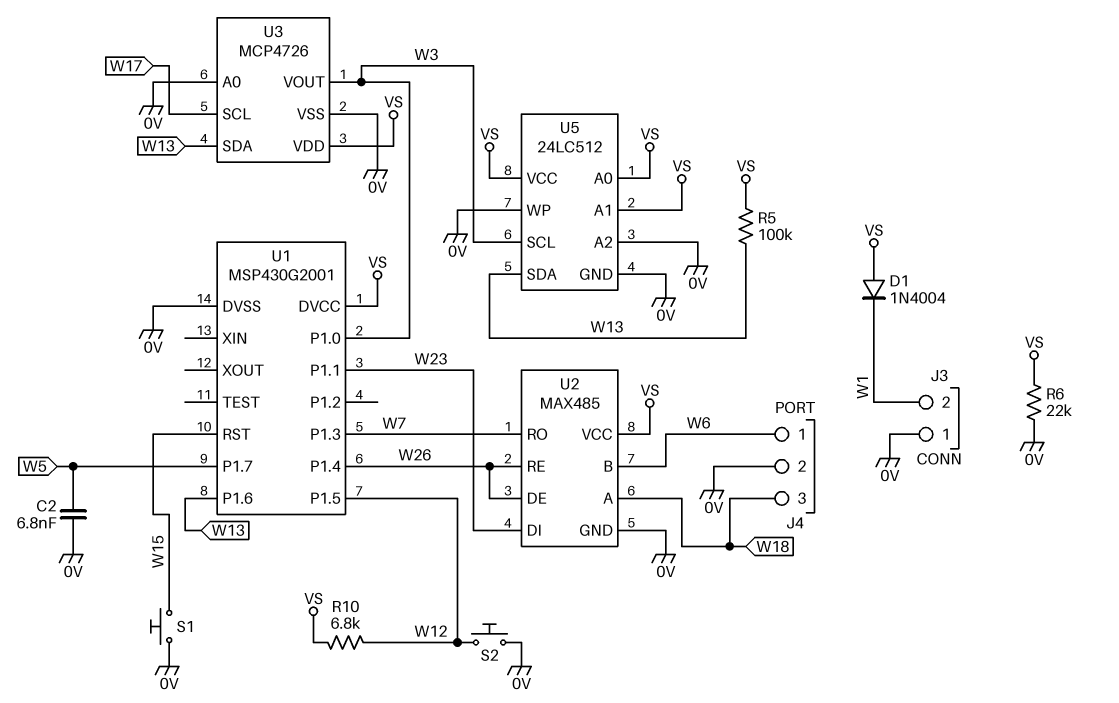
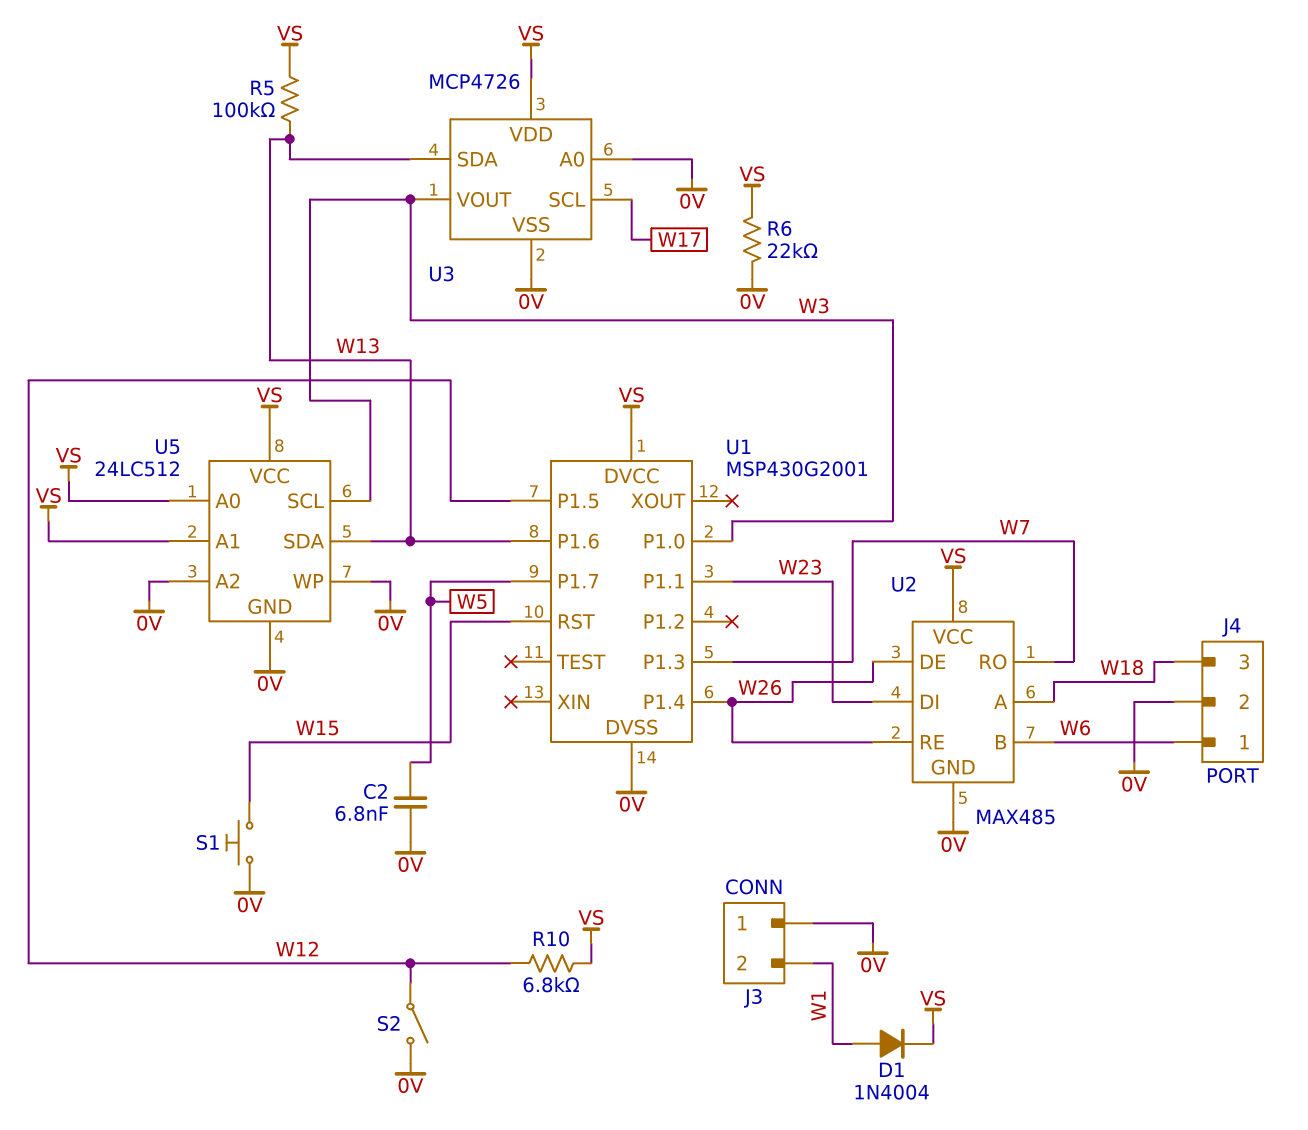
D1: diode 1N4004 (A VS, K W1) -> diode 1N4004 (A W1, K VS)
S2: button (0V, W12) -> switch (0V, W12)

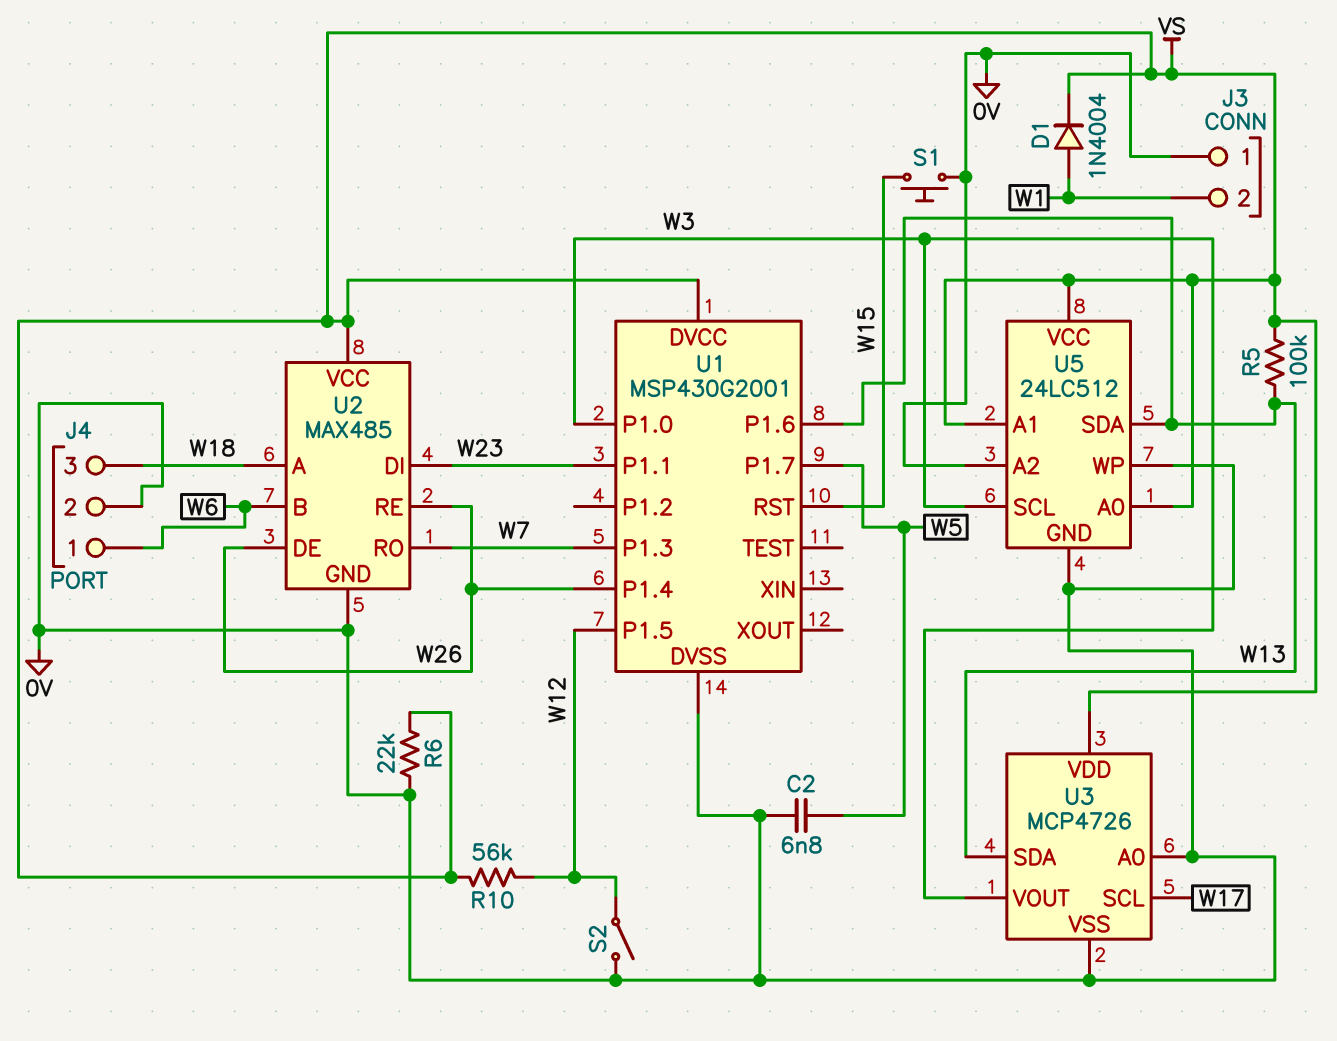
R10: 6.8k (VS, W12) -> 56k (VS, W12)

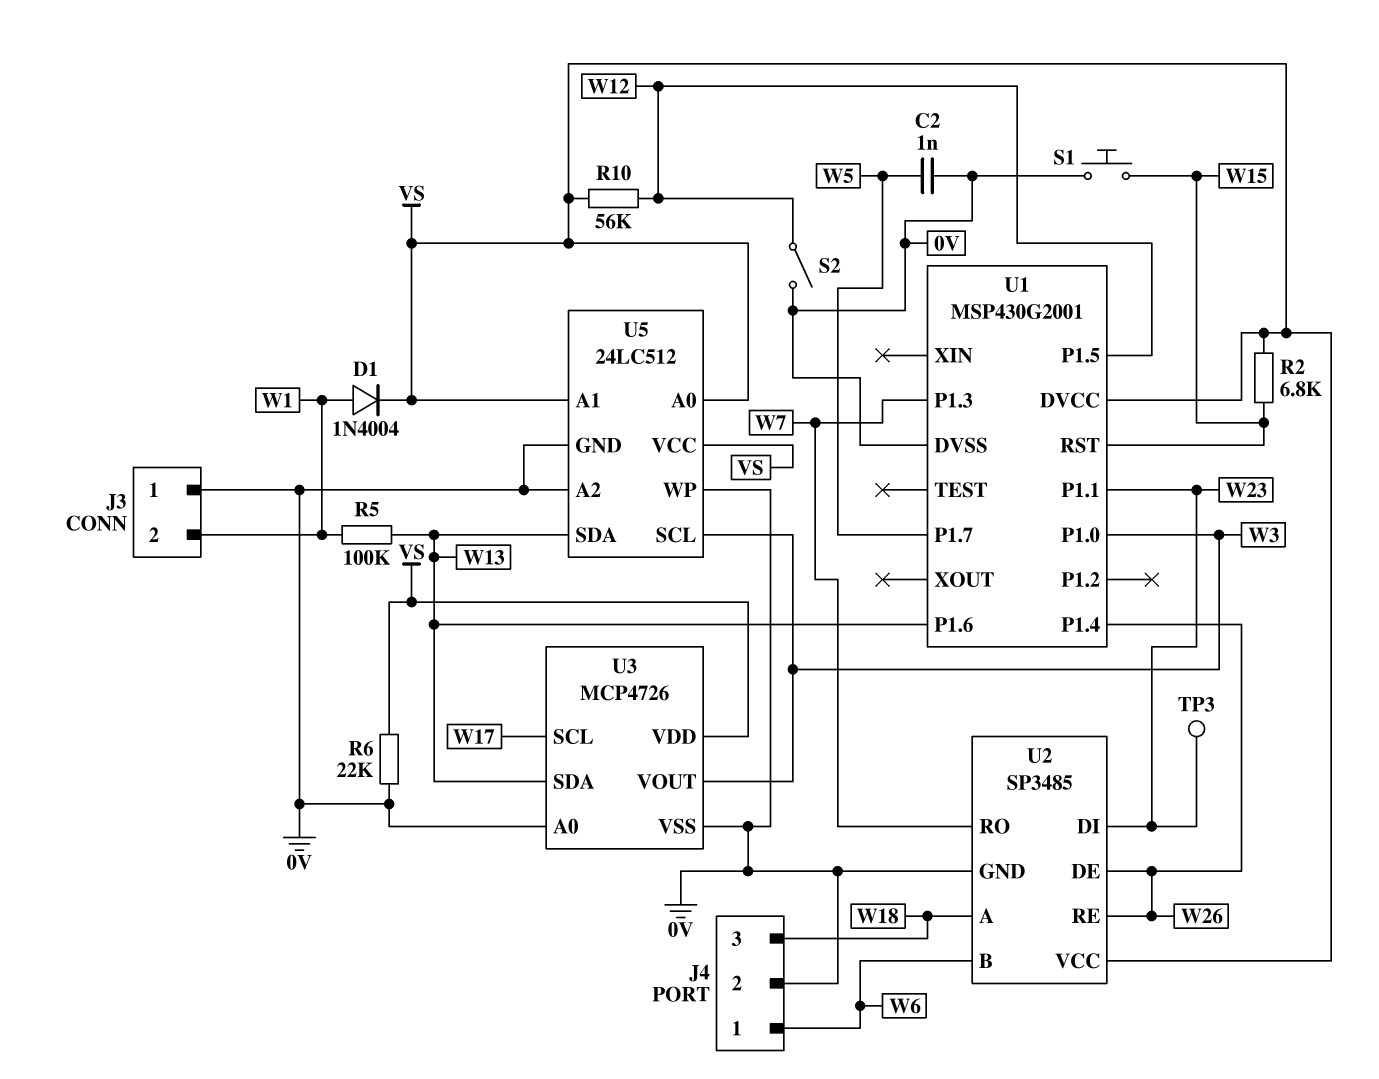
C2: 6.8nF (0V, W5) -> 1nF (0V, W5)
R2: none -> 6.8k (VS, W15)
R5: 100k (VS, W13) -> 100k (W1, W13)
TP3: none -> test point (W23)
U2: MAX485 -> SP3485

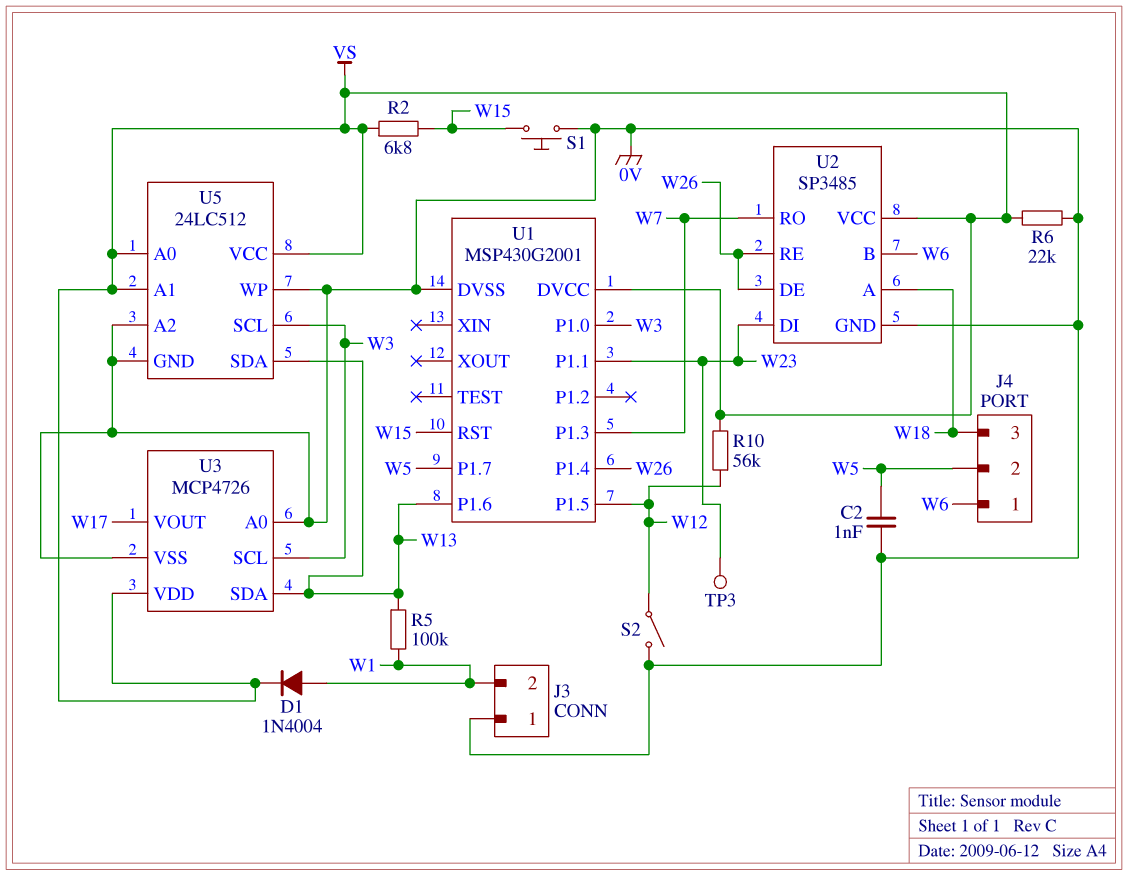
J4 pin 2: 0V -> W5
U3 pin SCL: W17 -> W3
U3 pin VOUT: W3 -> W17

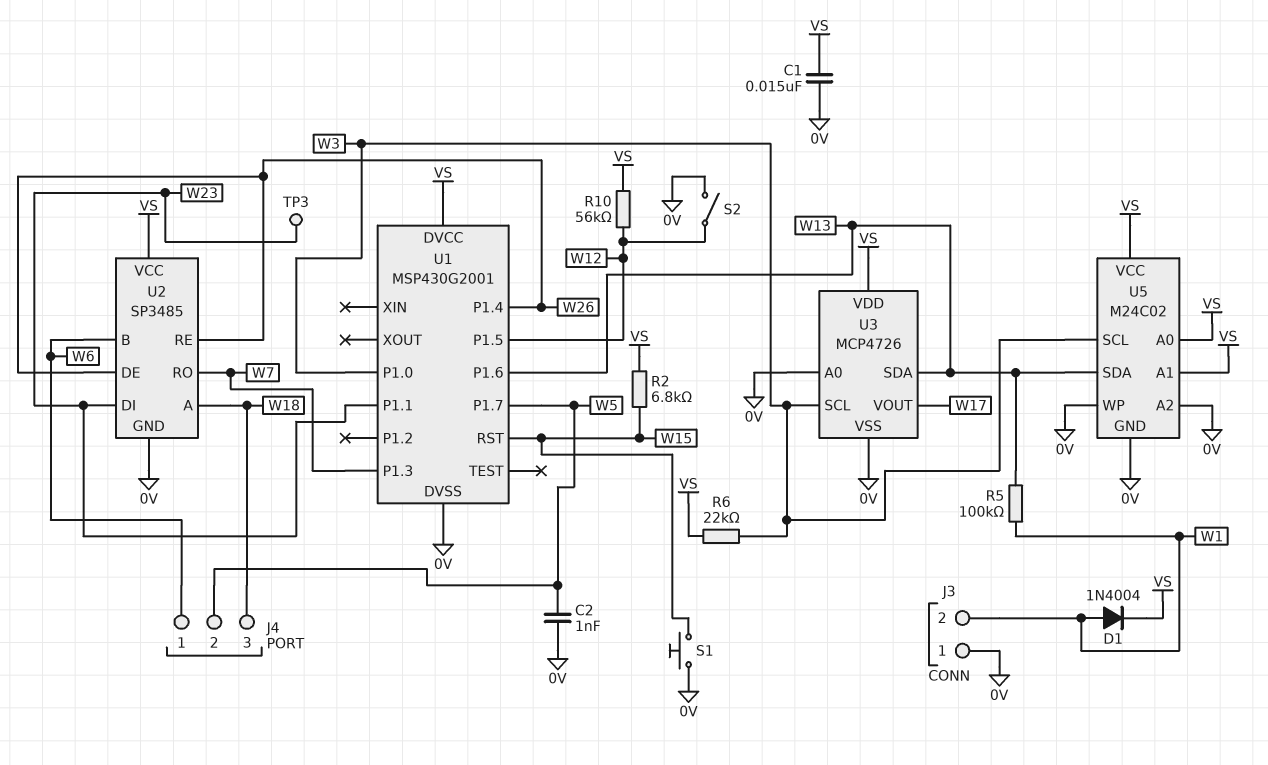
C1: none -> 15nF (0V, VS)
R6: 22k (0V, VS) -> 22k (VS, W3)
U5: 24LC512 -> M24C02

